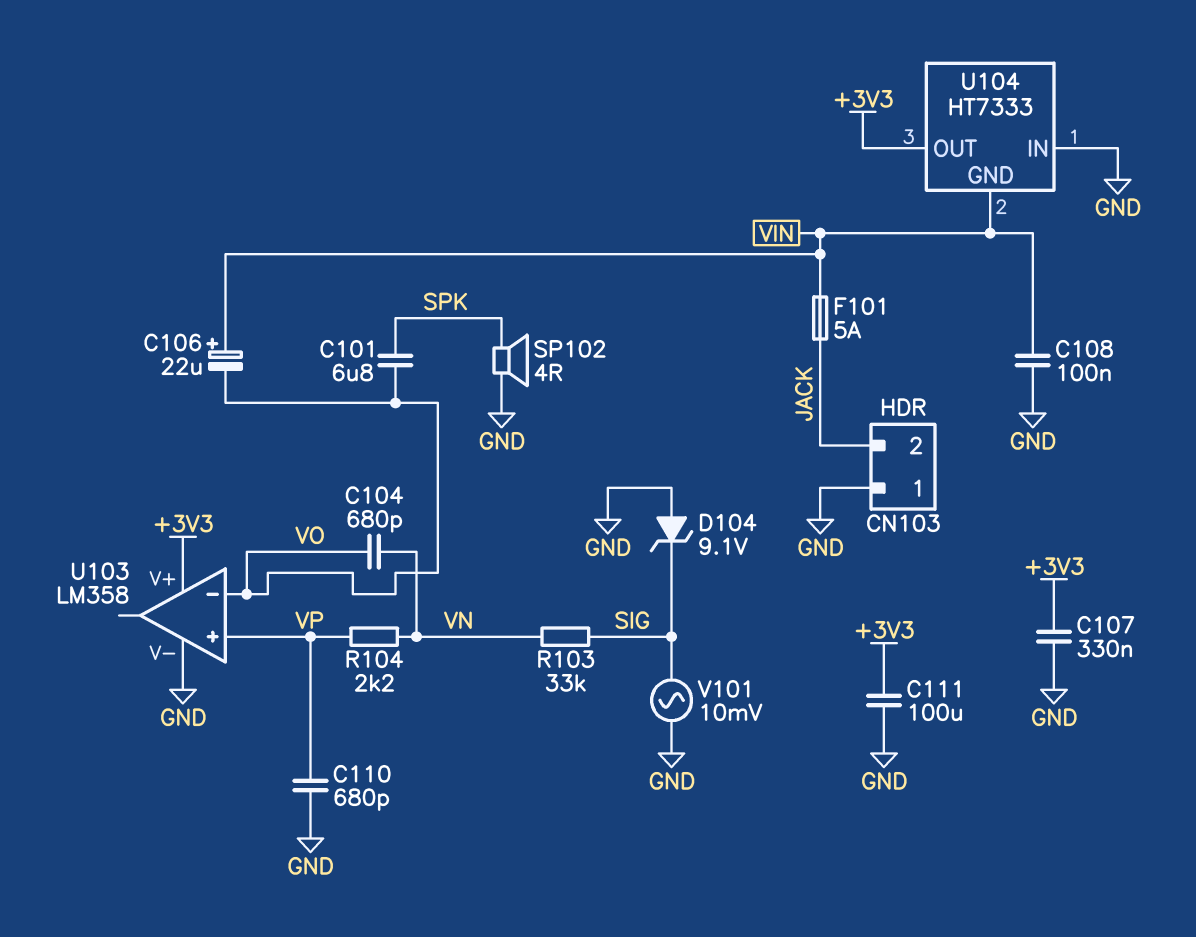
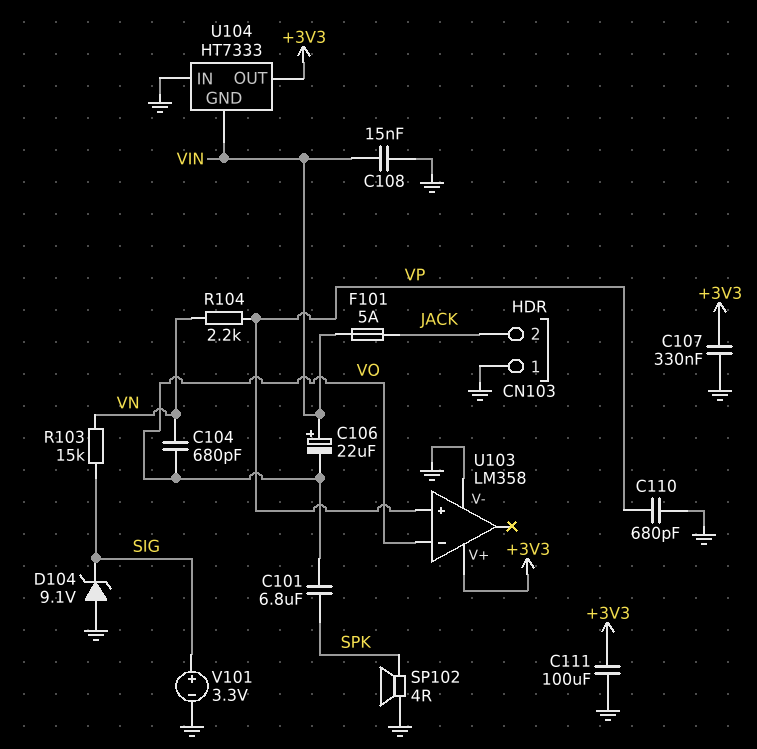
C108: 100nF (GND, VIN) -> 15nF (GND, VIN)
R103: 33k (SIG, VN) -> 15k (SIG, VN)
V101: AC 10mV (GND, SIG) -> 3.3V (plus SIG, minus GND)

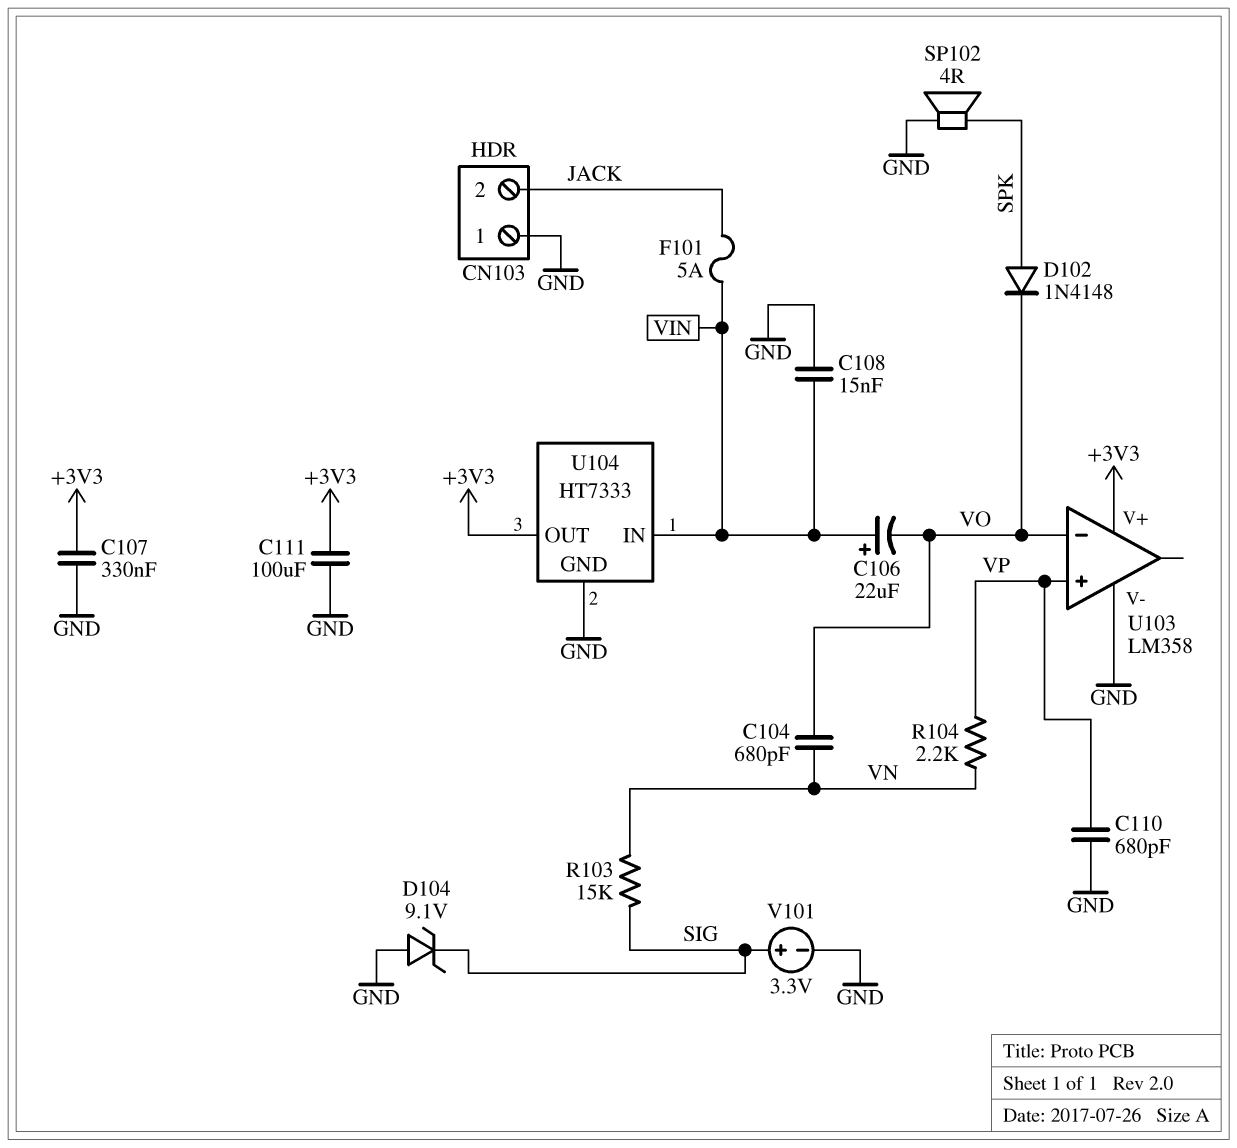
C101: 6.8uF (SPK, VO) -> none
D102: none -> diode 1N4148 (A SPK, K VO)
U104 pin GND: VIN -> GND
U104 pin IN: GND -> VIN

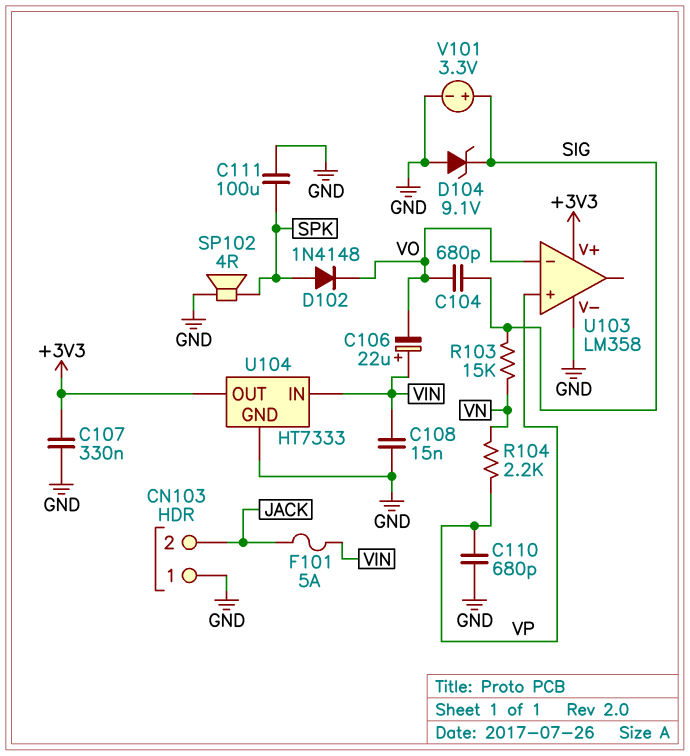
C104: 680pF (VN, VO) -> 680pF (SIG, VO)
C111: 100uF (+3V3, GND) -> 100uF (GND, SPK)

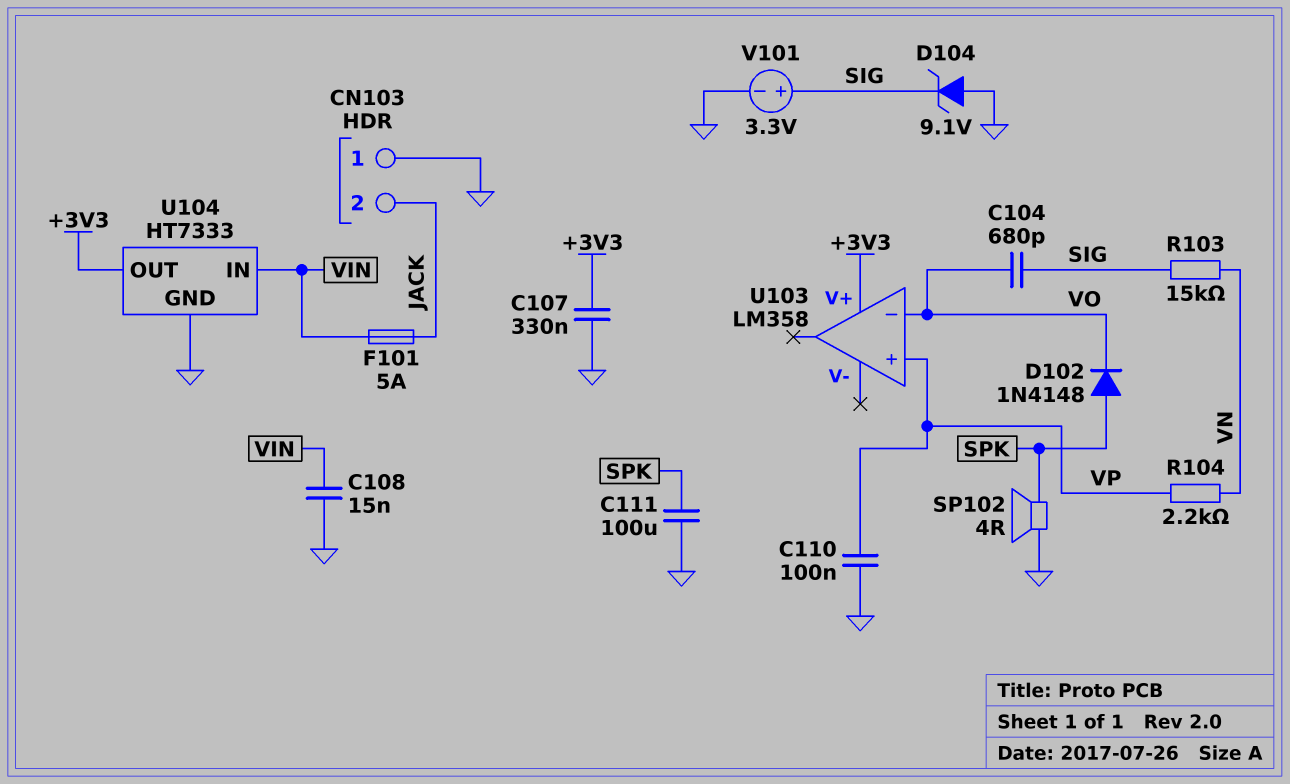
C106: 22uF (plus VIN, minus VO) -> none
C110: 680pF (GND, VP) -> 100nF (GND, VP)
U103 pin V-: GND -> none

